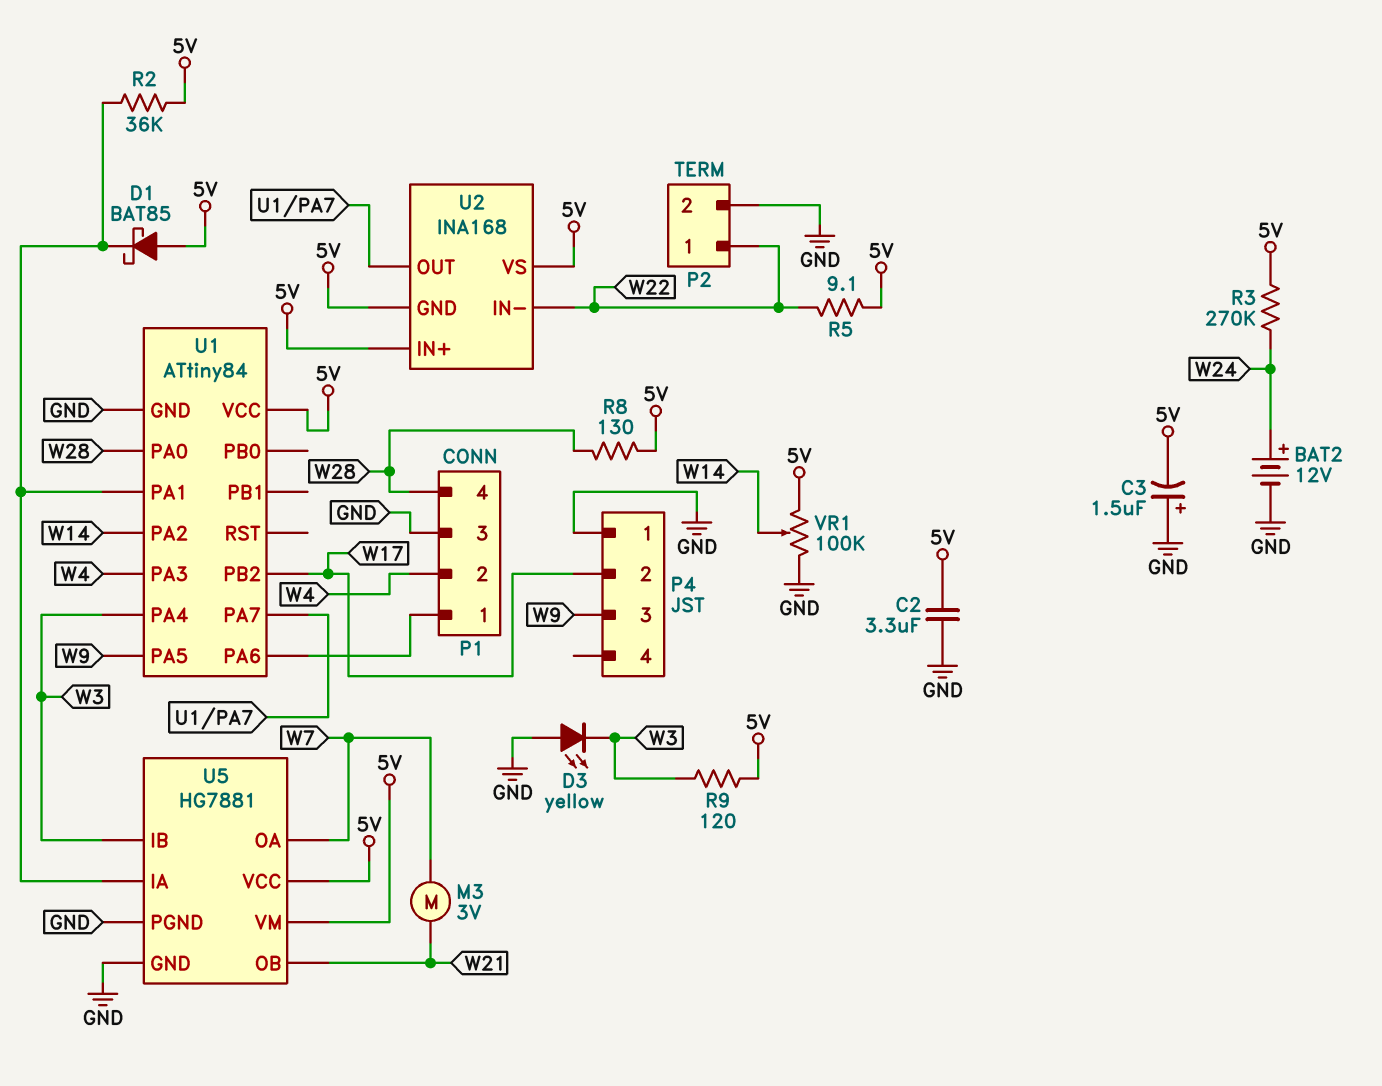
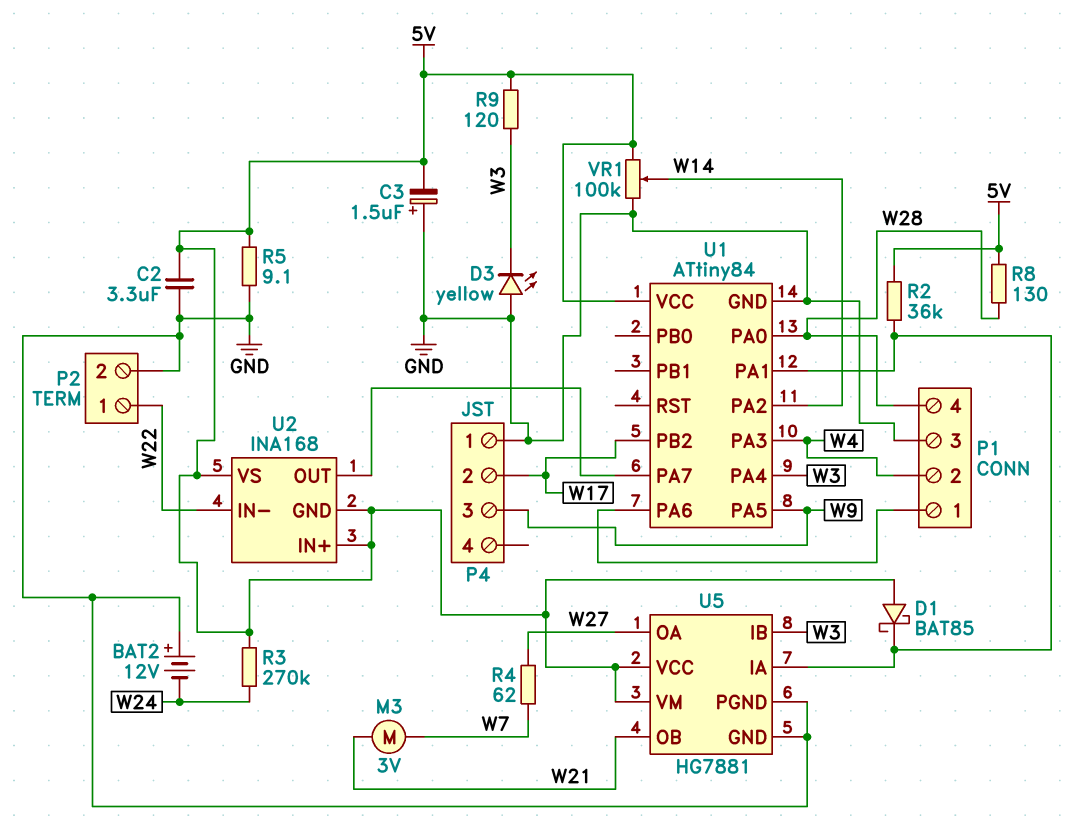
BAT2: 12V (plus W24, minus GND) -> 12V (plus GND, minus W24)
R4: none -> 62 (W7, W27)
R5: 9.1 (5V, W22) -> 9.1 (5V, GND)
U5 pin OA: W7 -> W27

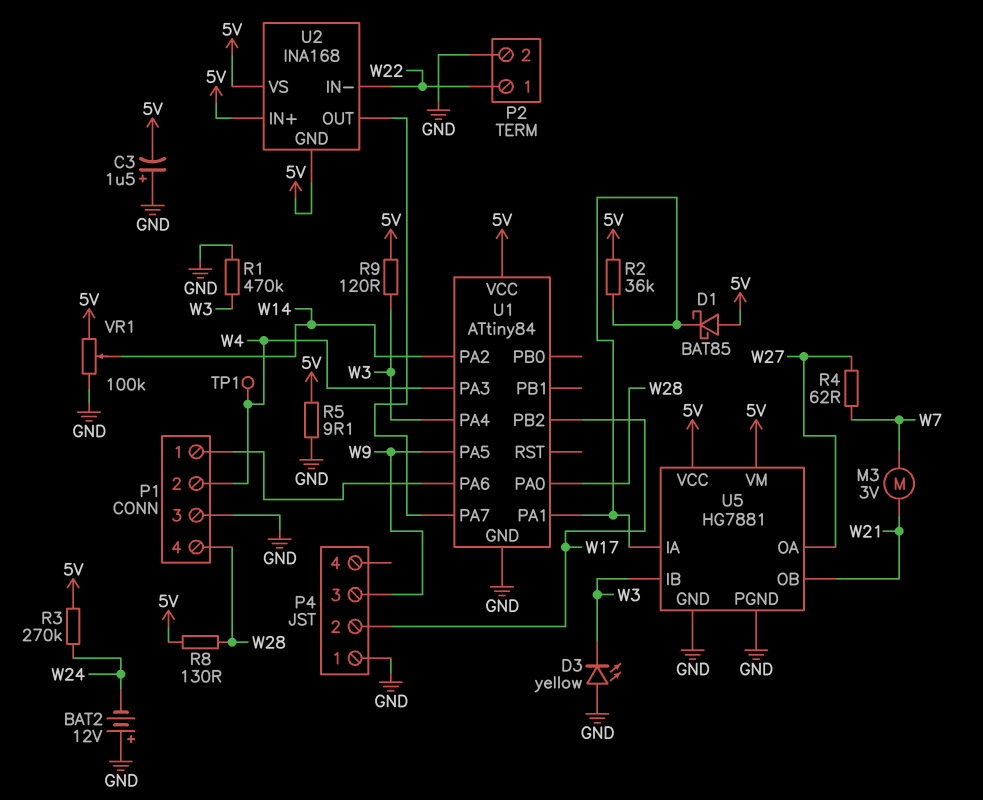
C2: 3.3uF (5V, GND) -> none
R1: none -> 470k (GND, W3)
TP1: none -> test point (W4)

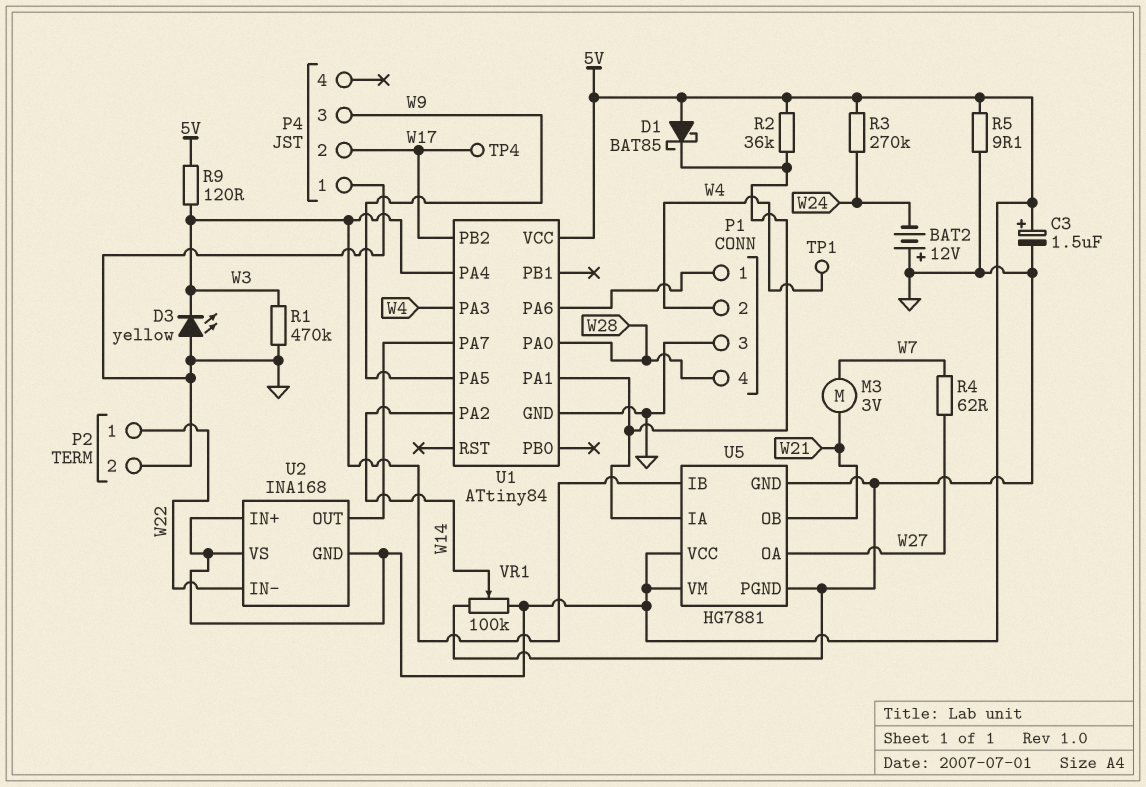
C3: 1.5uF (plus GND, minus 5V) -> 1.5uF (plus 5V, minus GND)
R8: 130 (5V, W28) -> none
TP4: none -> test point (W17)

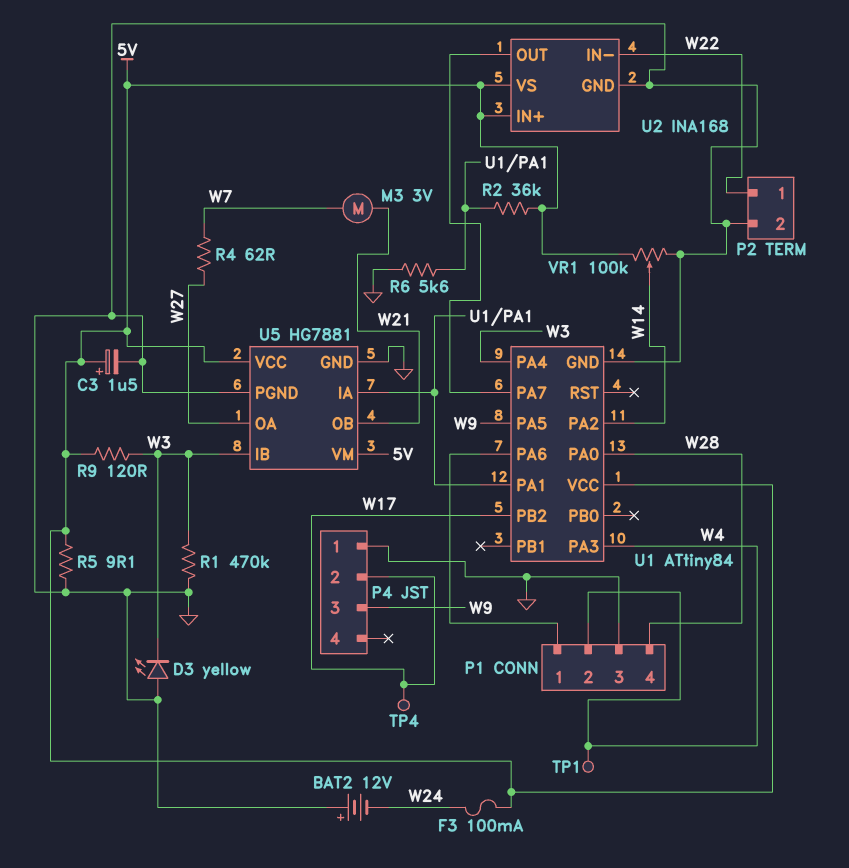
D1: schottky BAT85 (A 5V, K U1/PA1) -> none
F3: none -> 100mA (5V, W24)
R3: 270k (5V, W24) -> none
R6: none -> 5.6k (GND, U1/PA1)
U2 pin GND: 5V -> GND

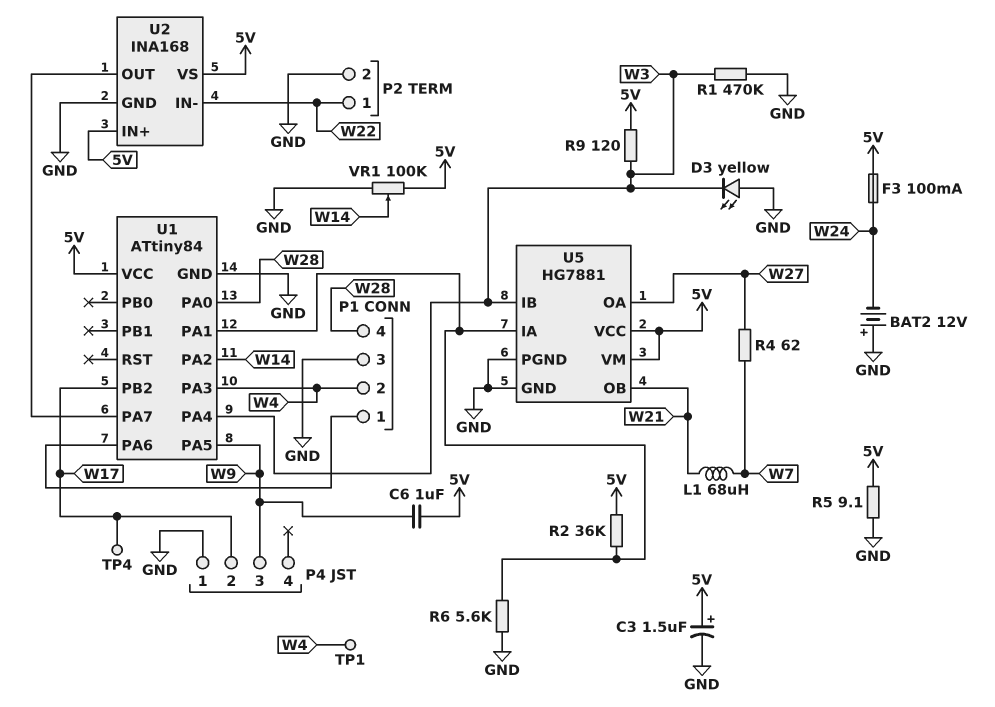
C6: none -> 1uF (5V, W9)
L1: none -> 68uH (W7, W21)
M3: motor 3V (W7, W21) -> none

